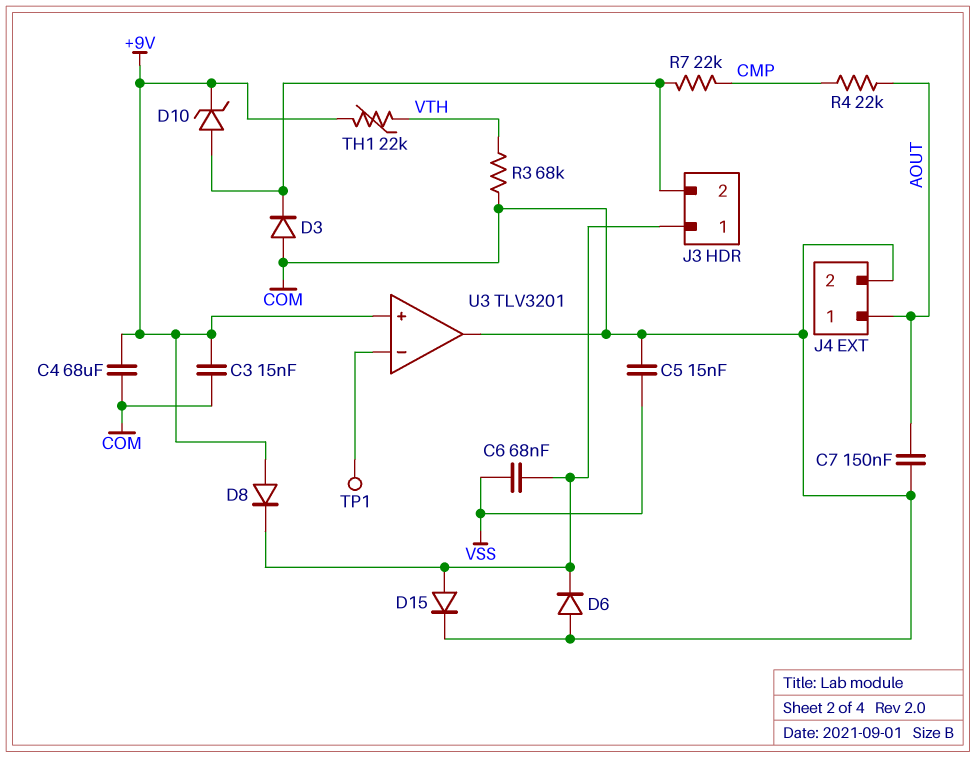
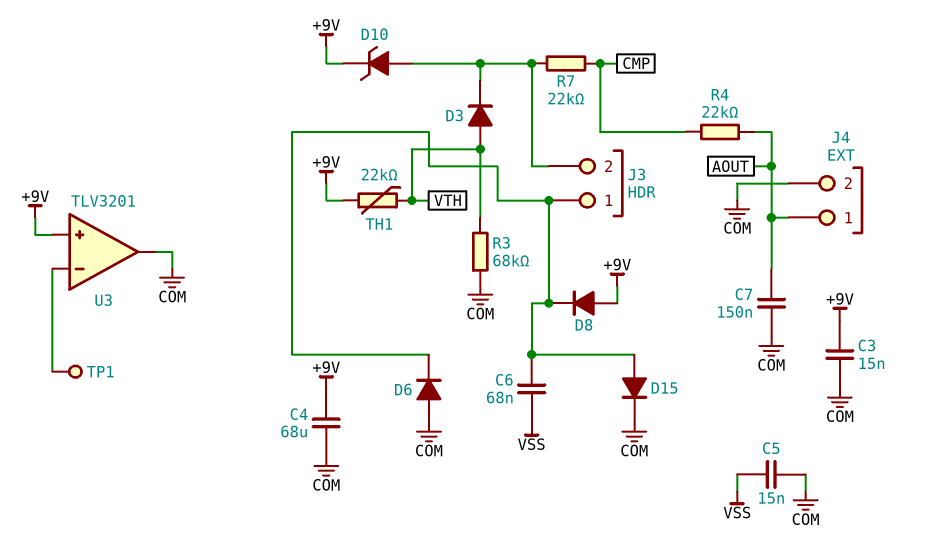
D3: diode (A COM, K J3/2) -> diode (A VTH, K J3/2)

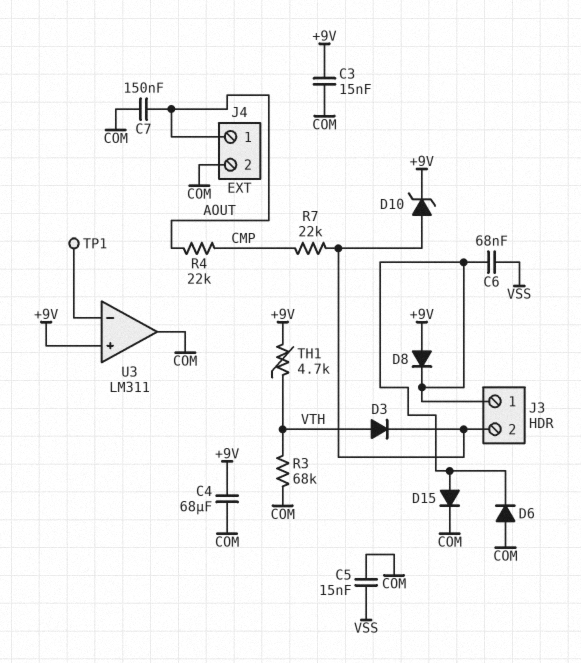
TH1: 22k (+9V, VTH) -> 4.7k (+9V, VTH)
U3: TLV3201 -> LM311

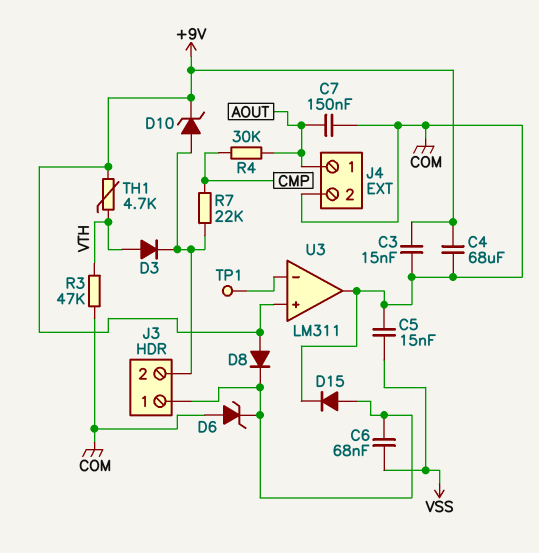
D6: diode (A COM, K J3/1) -> zener (A COM, K J3/1)
R3: 68k (COM, VTH) -> 47k (COM, VTH)
R4: 22k (AOUT, CMP) -> 30k (AOUT, CMP)

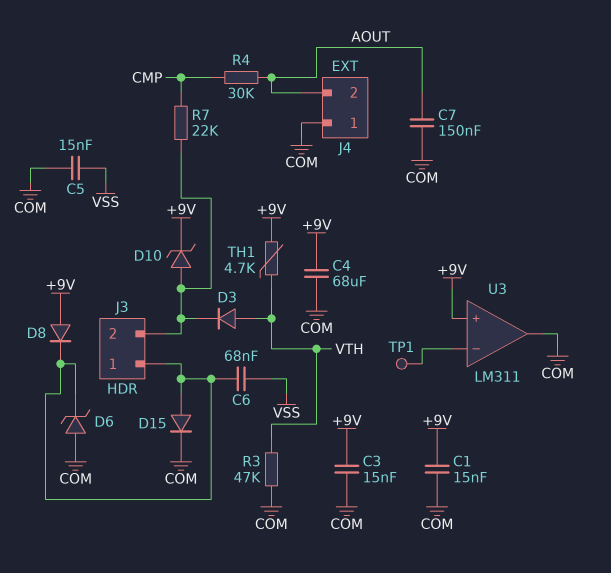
C1: none -> 15nF (+9V, COM)
J4 pin 1: AOUT -> COM
J4 pin 2: COM -> AOUT

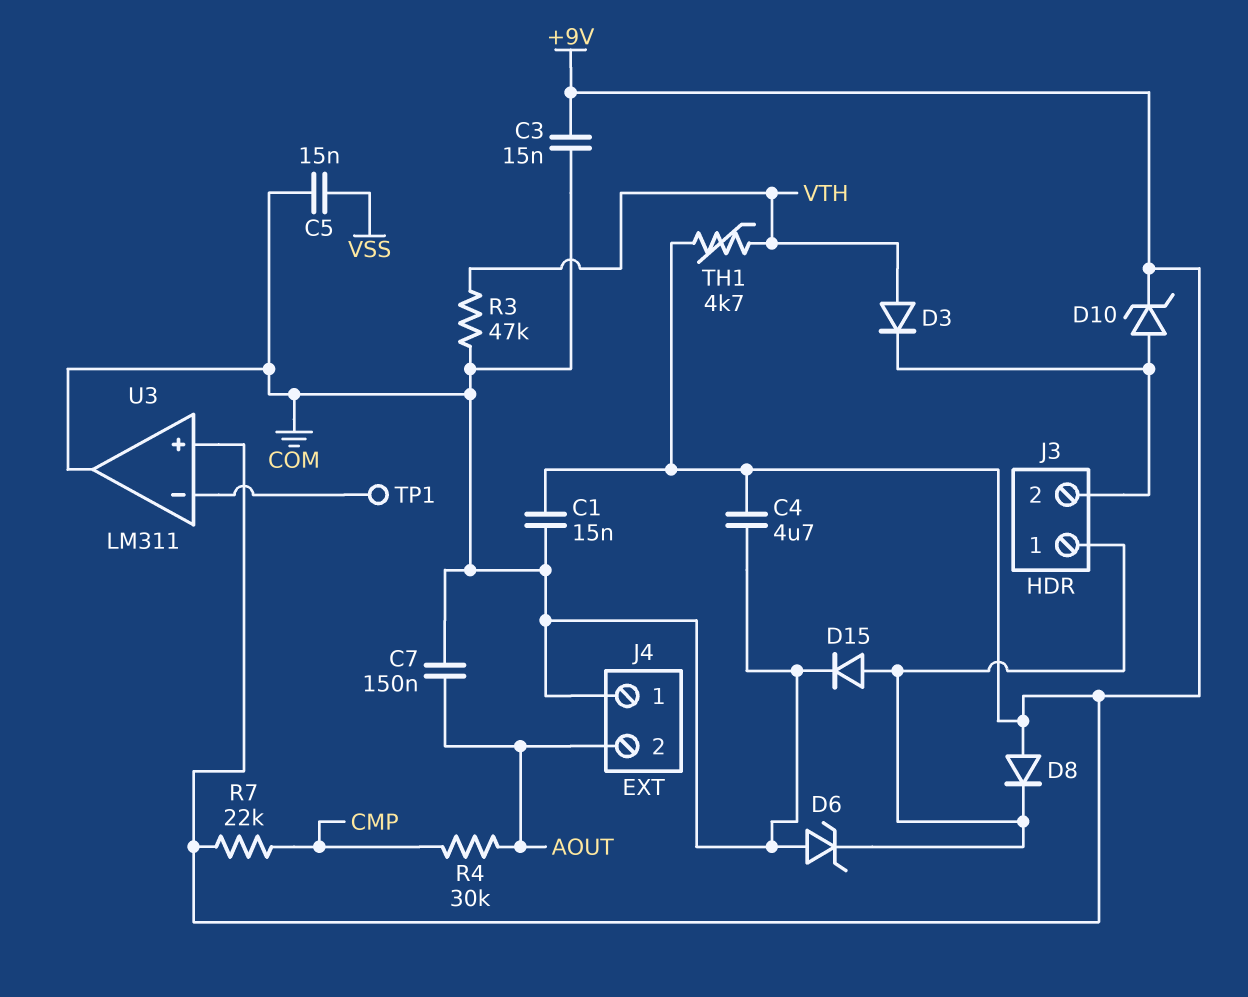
C4: 68uF (+9V, COM) -> 4.7uF (+9V, COM)
C6: 68nF (J3/1, VSS) -> none
R7: 22k (CMP, J3/2) -> 22k (+9V, CMP)

